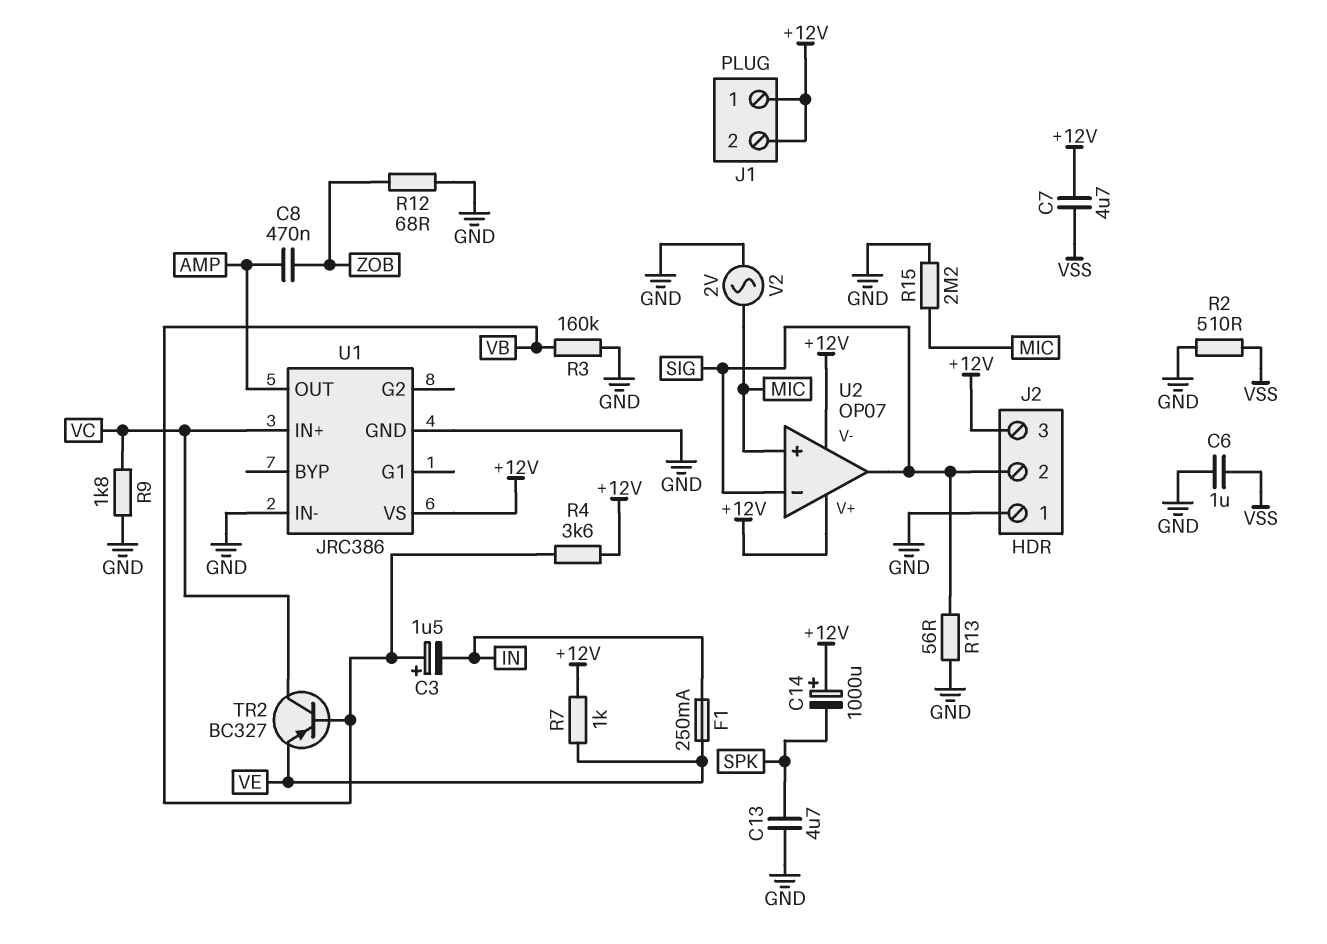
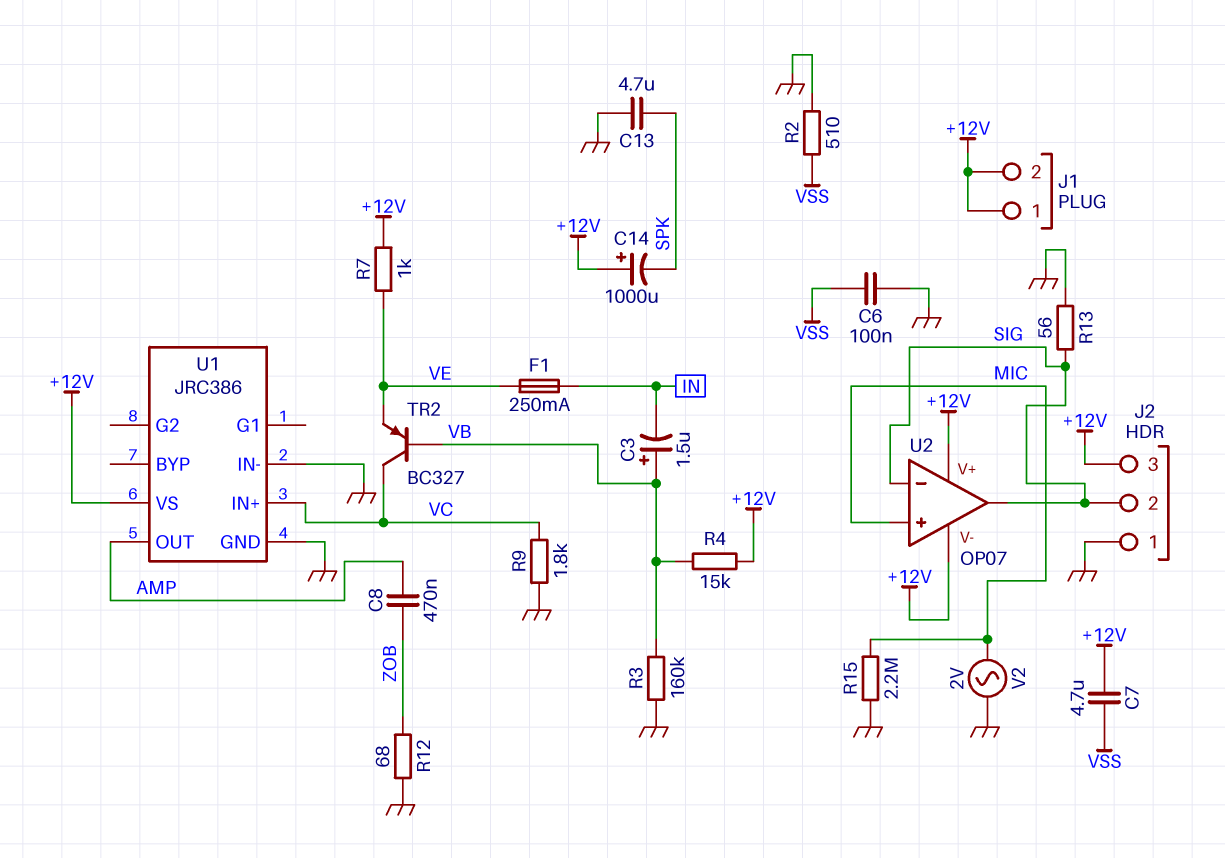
C6: 1uF (GND, VSS) -> 100nF (GND, VSS)
R4: 3.6k (+12V, VB) -> 15k (+12V, VB)

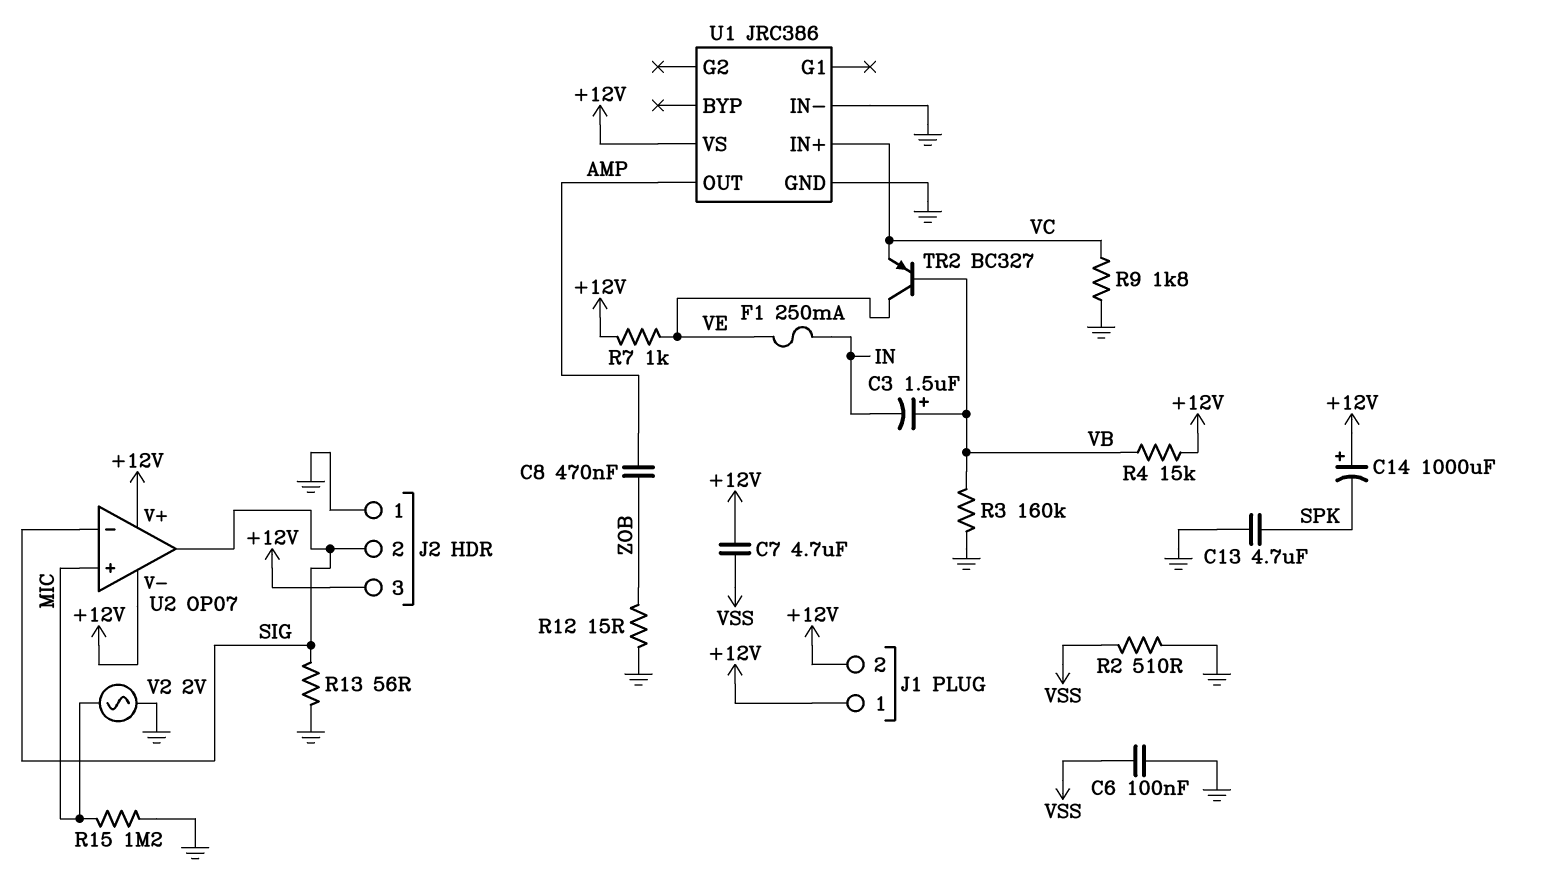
R12: 68 (GND, ZOB) -> 15 (GND, ZOB)
R15: 2.2M (GND, MIC) -> 1.2M (GND, MIC)
TR2: PNP BC327 (B VB, C VC, E VE) -> PNP BC327 (B VB, C VE, E VC)

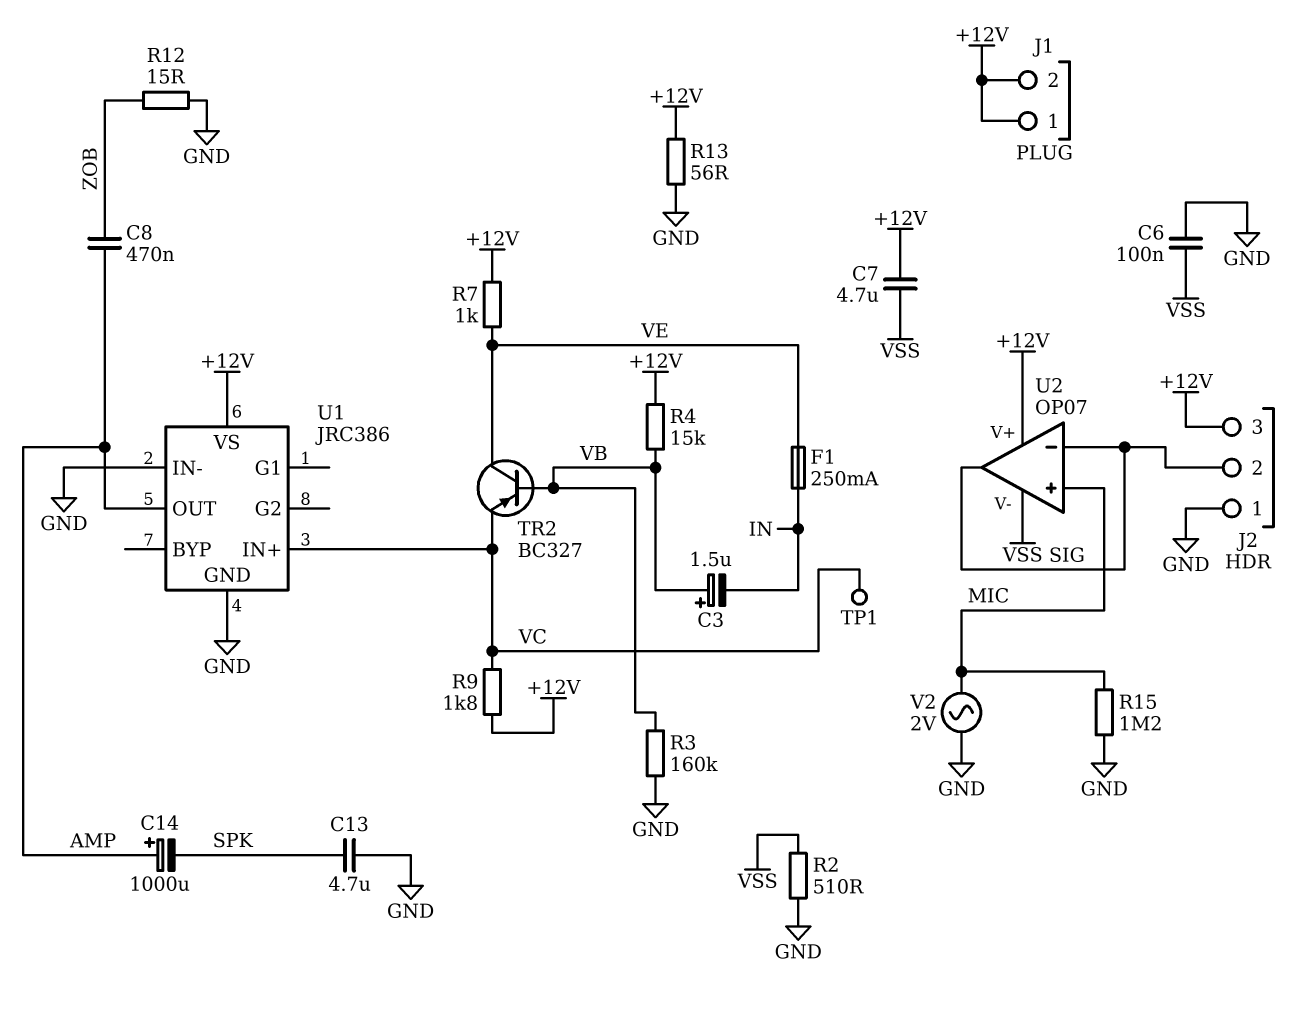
C14: 1000uF (plus +12V, minus SPK) -> 1000uF (plus AMP, minus SPK)
R9: 1.8k (GND, VC) -> 1.8k (+12V, VC)
R13: 56 (GND, SIG) -> 56 (+12V, GND)
TP1: none -> test point (VC)
U2 pin V-: +12V -> VSS

